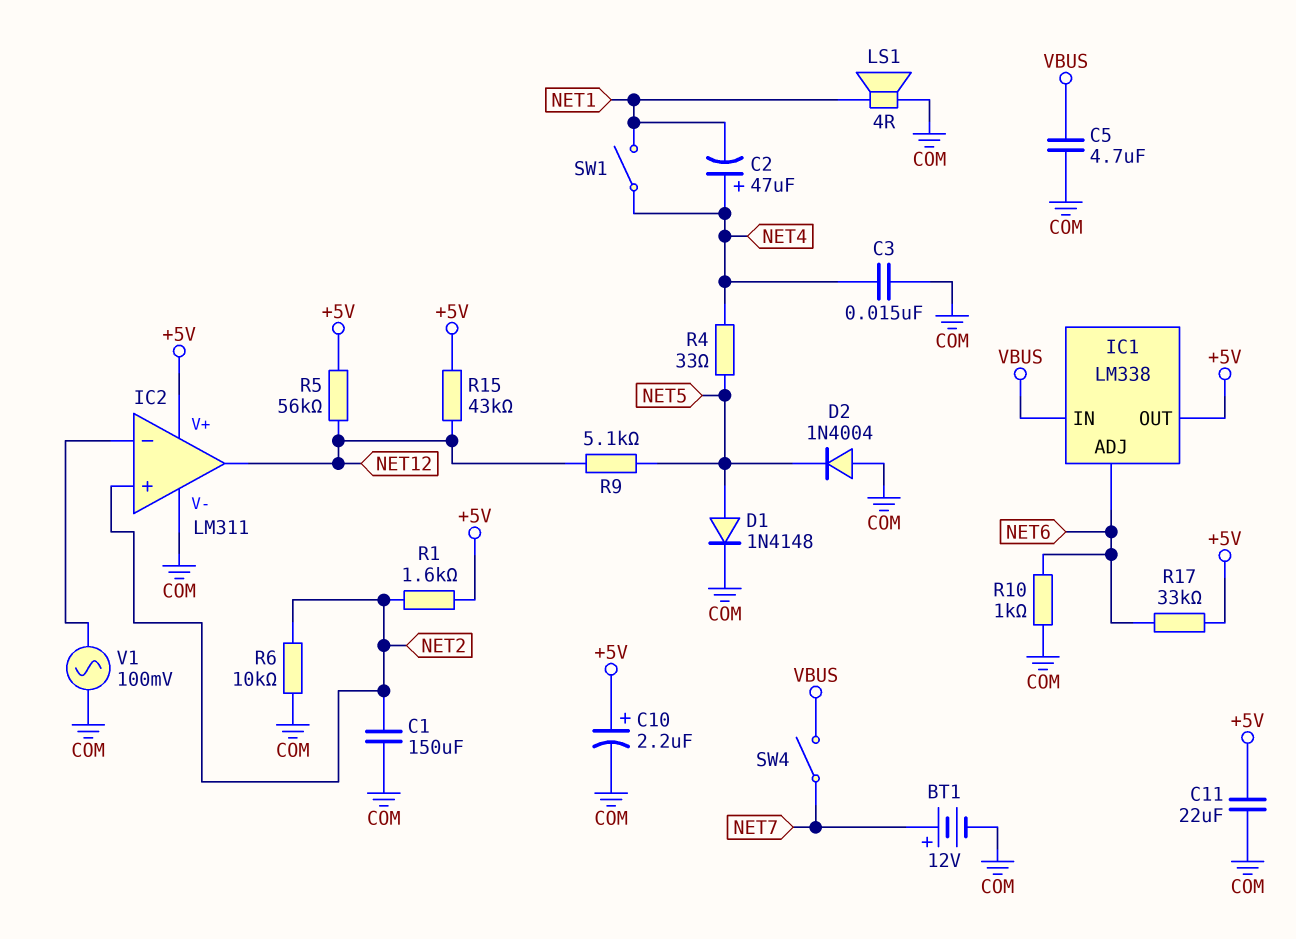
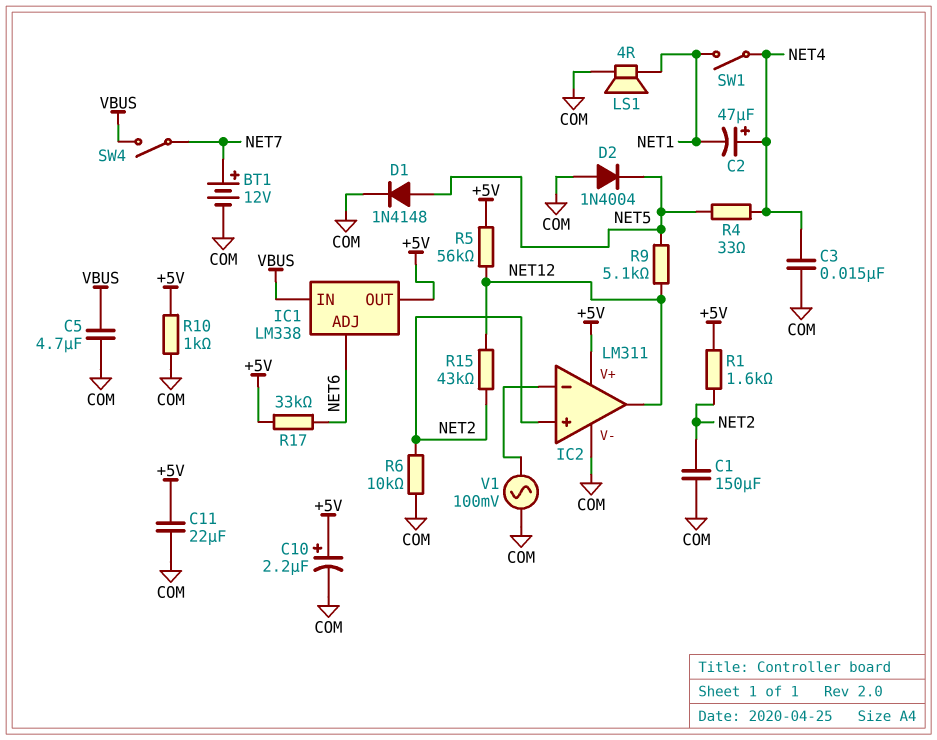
R10: 1k (COM, NET6) -> 1k (+5V, COM)
R15: 43k (+5V, NET12) -> 43k (NET2, NET12)

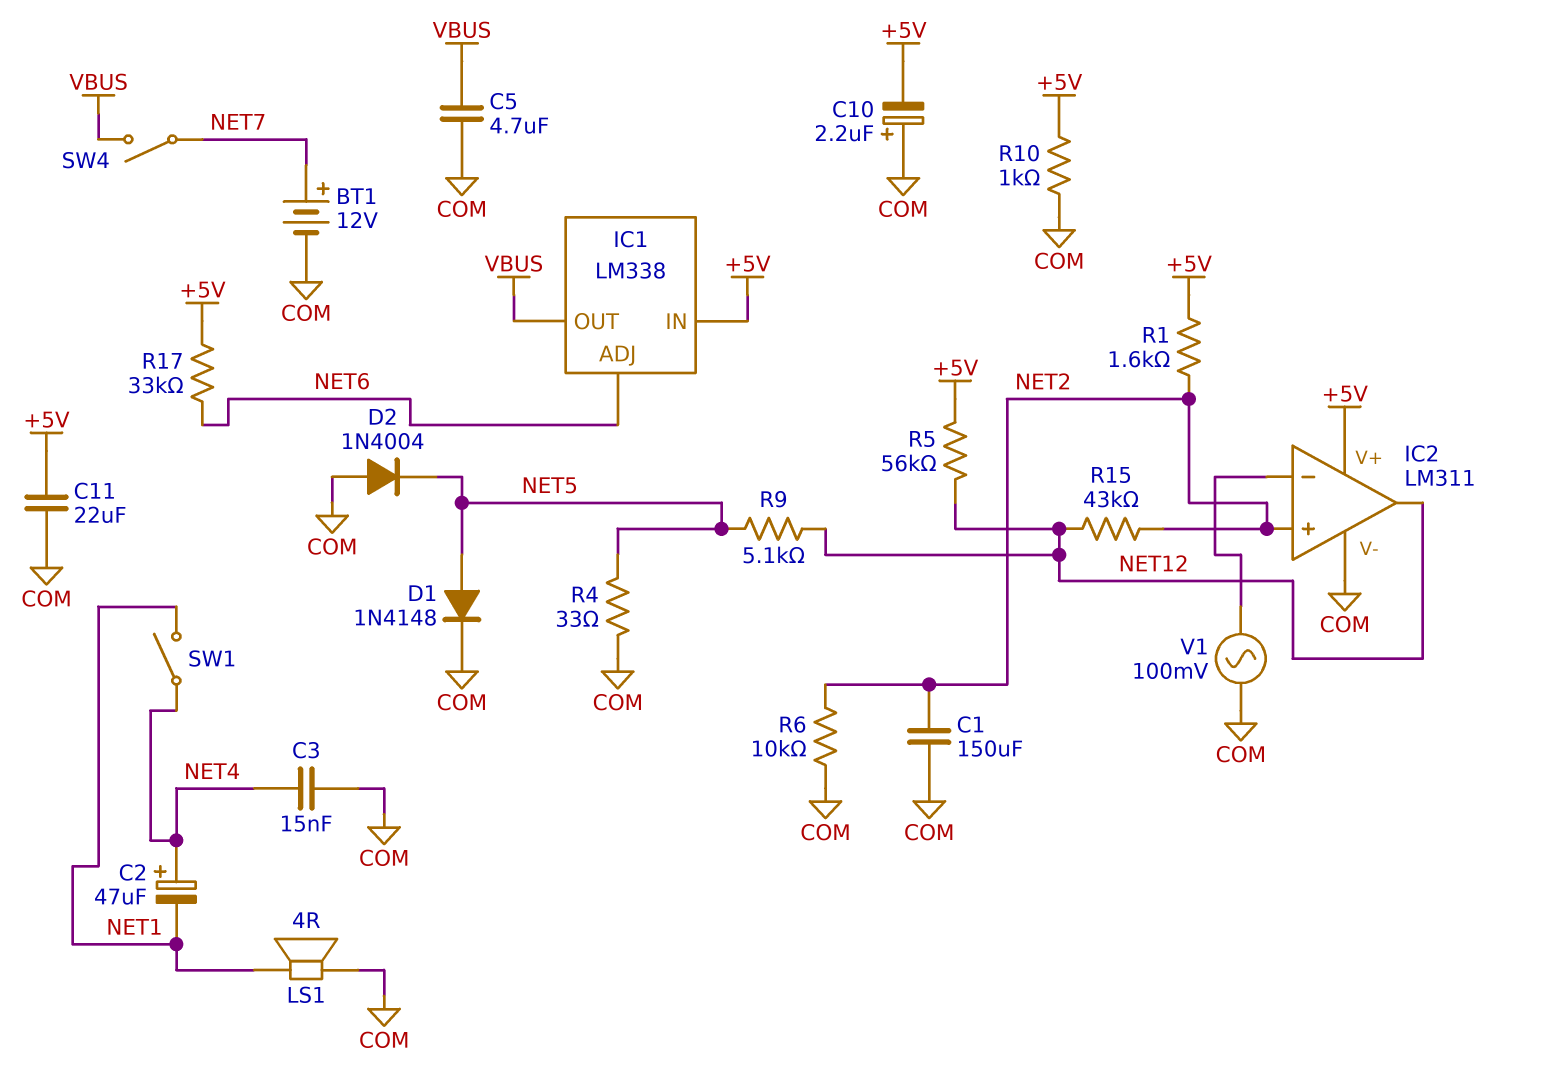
C10: 2.2uF (plus +5V, minus COM) -> 2.2uF (plus COM, minus +5V)
IC1 pin IN: VBUS -> +5V
IC1 pin OUT: +5V -> VBUS
R4: 33 (NET4, NET5) -> 33 (COM, NET5)

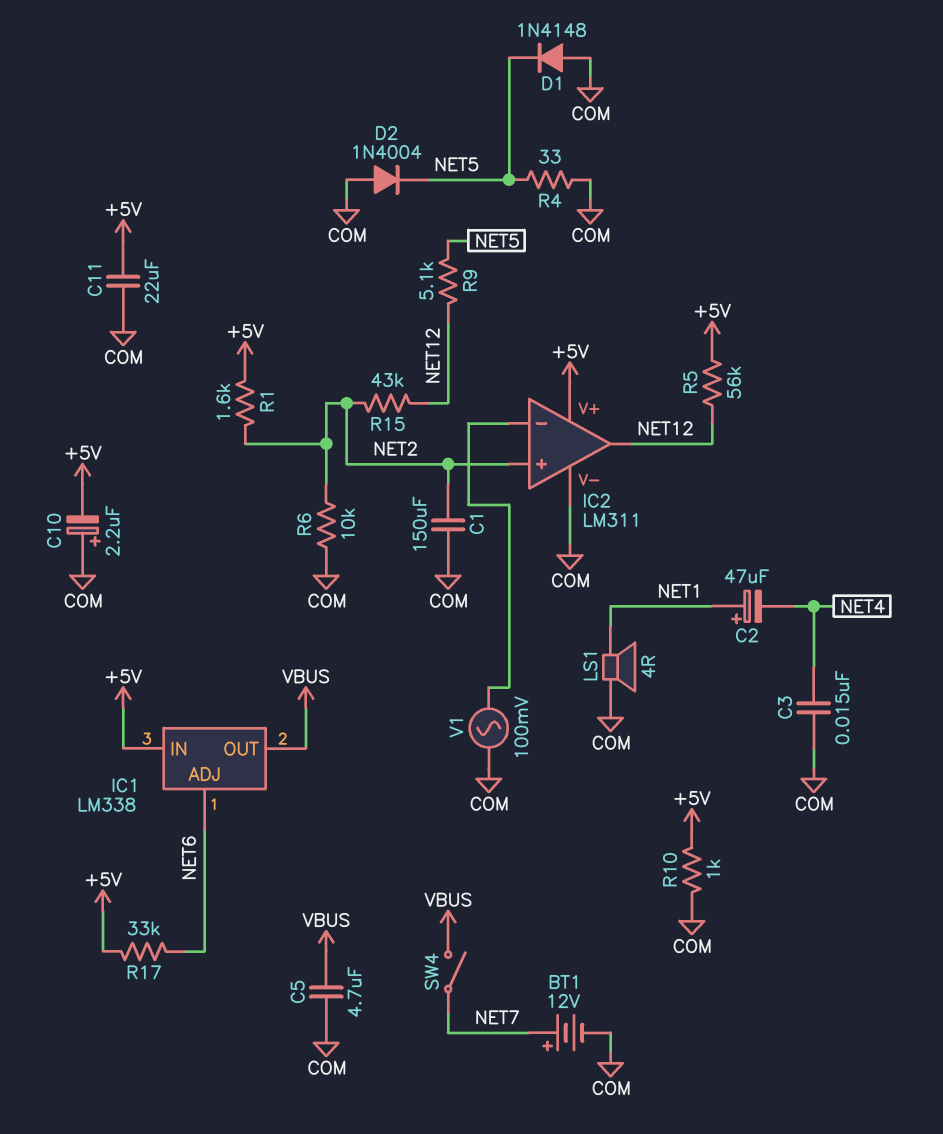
C2: 47uF (plus NET4, minus NET1) -> 47uF (plus NET1, minus NET4)
D1: diode 1N4148 (A NET5, K COM) -> diode 1N4148 (A COM, K NET5)
SW1: switch (NET1, NET4) -> none

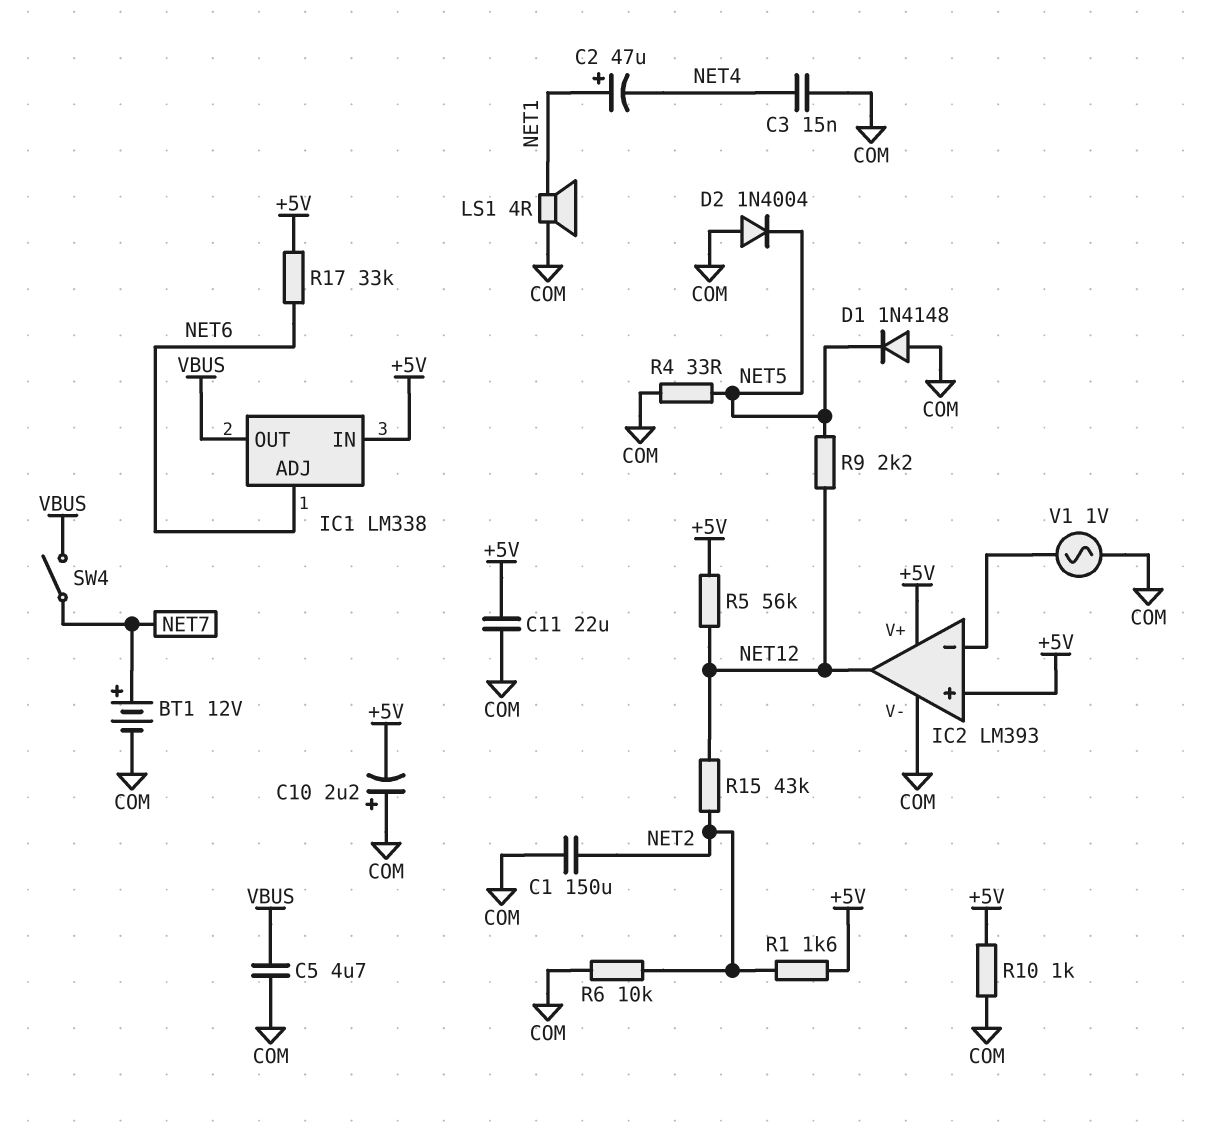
IC2: LM311 -> LM393
IC2 pin in+: NET2 -> +5V
R9: 5.1k (NET5, NET12) -> 2.2k (NET5, NET12)
V1: AC 100mV (COM, IC2/in-) -> AC 1V (COM, IC2/in-)

